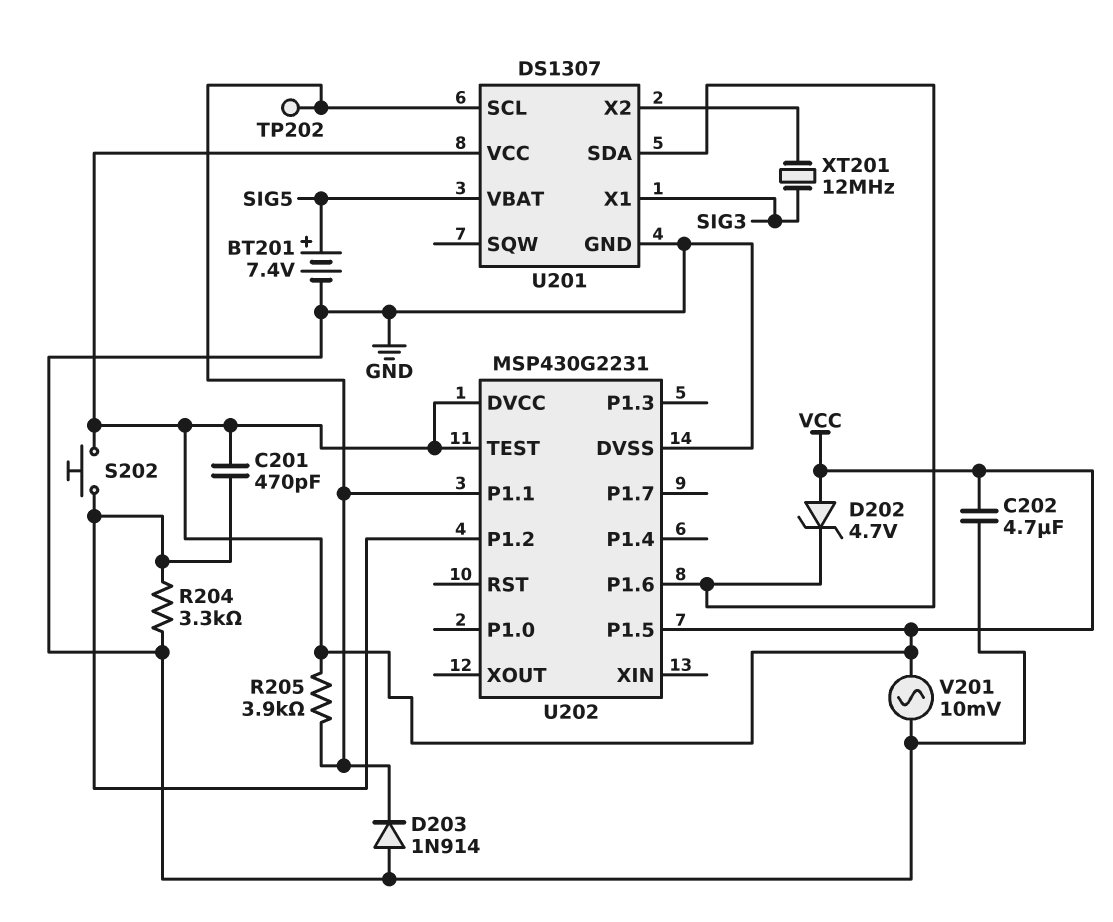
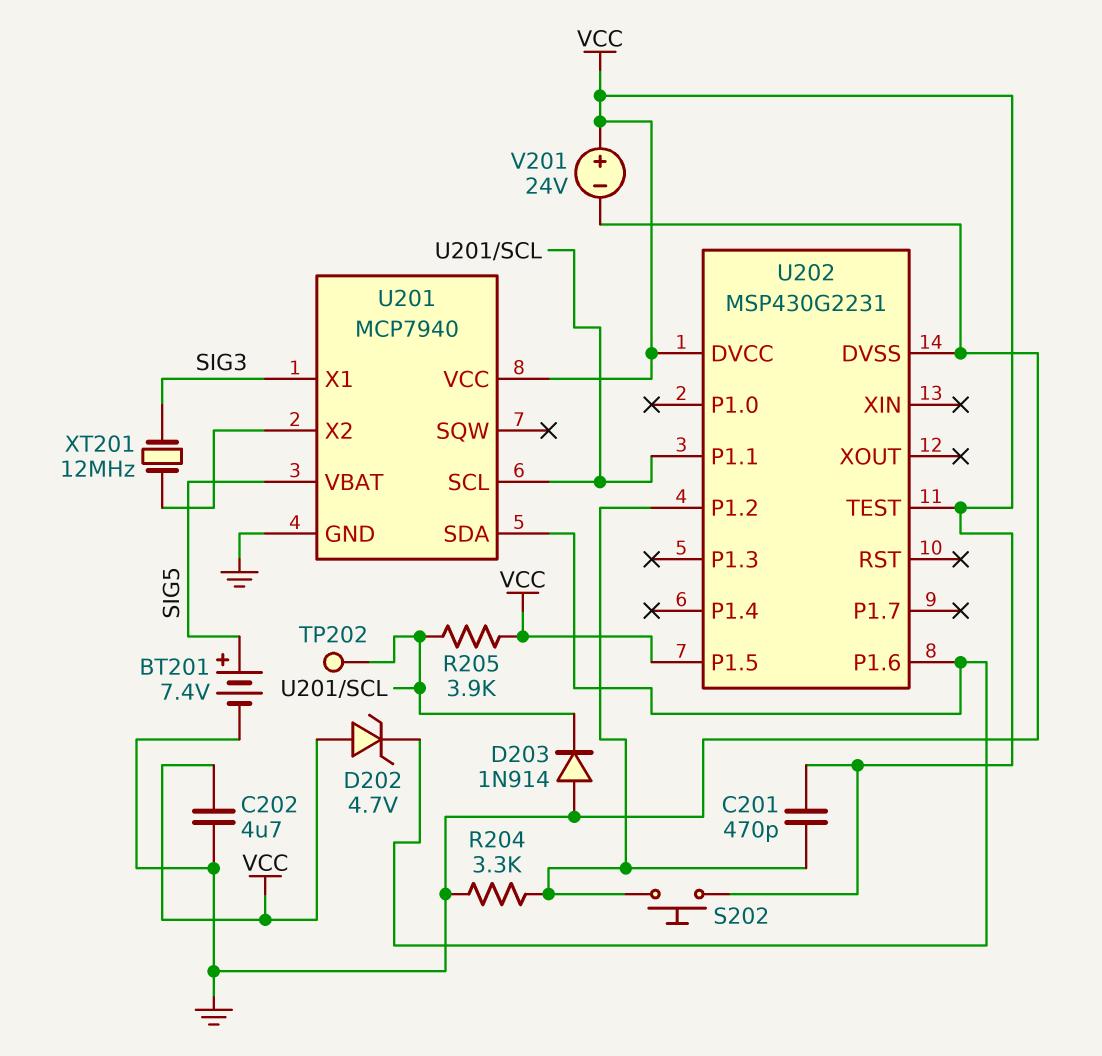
U201: DS1307 -> MCP7940
V201: AC 10mV (GND, VCC) -> 24V (plus VCC, minus GND)

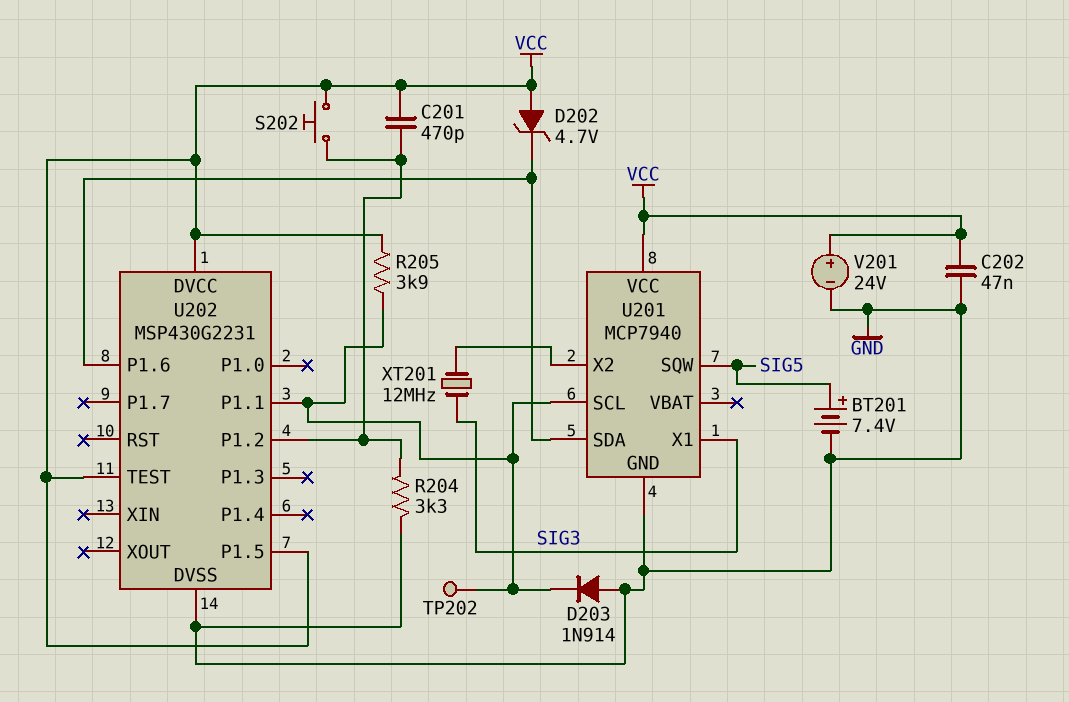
C202: 4.7uF (GND, VCC) -> 47nF (GND, VCC)
U201 pin SQW: none -> SIG5
U201 pin VBAT: SIG5 -> none

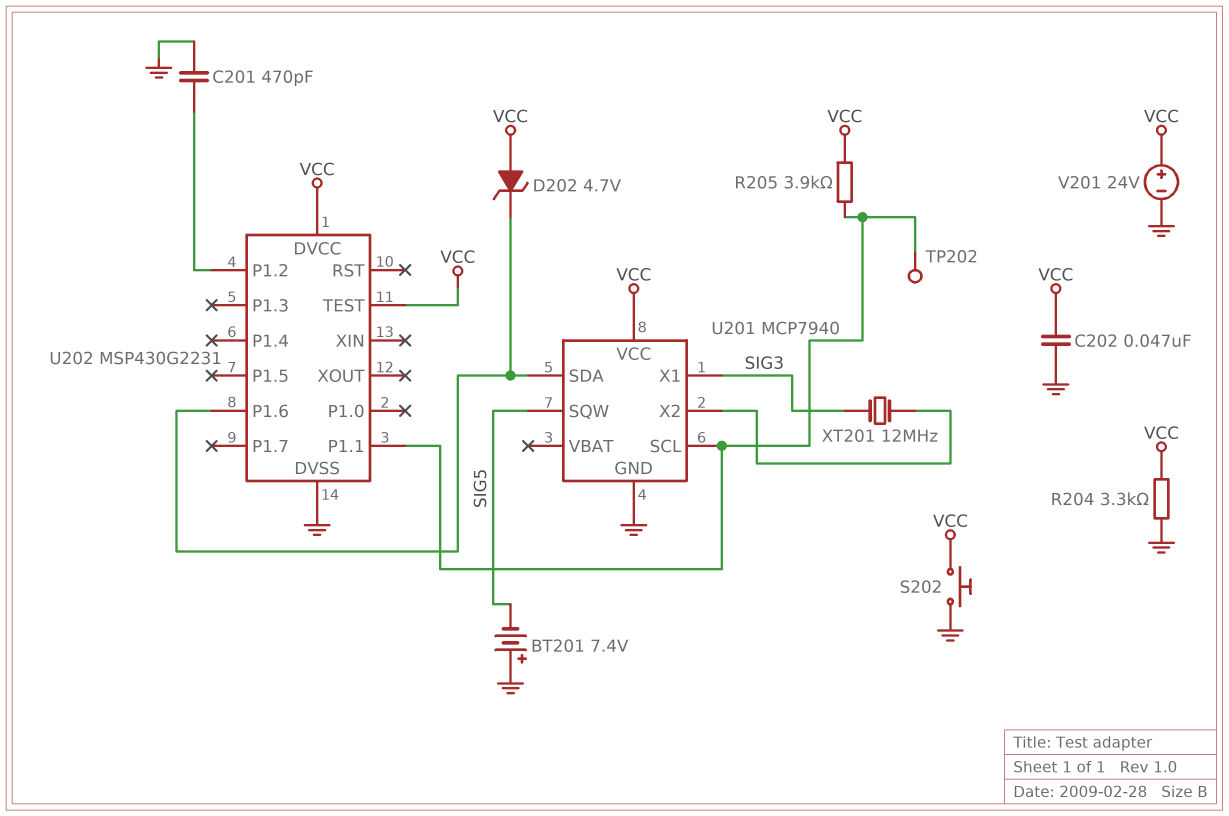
BT201: 7.4V (plus SIG5, minus GND) -> 7.4V (plus GND, minus SIG5)
C201: 470pF (U202/P1.2, VCC) -> 470pF (GND, U202/P1.2)
D203: diode 1N914 (A GND, K U201/SCL) -> none
R204: 3.3k (GND, U202/P1.2) -> 3.3k (GND, VCC)
S202: button (U202/P1.2, VCC) -> button (GND, VCC)
U202 pin P1.5: VCC -> none

